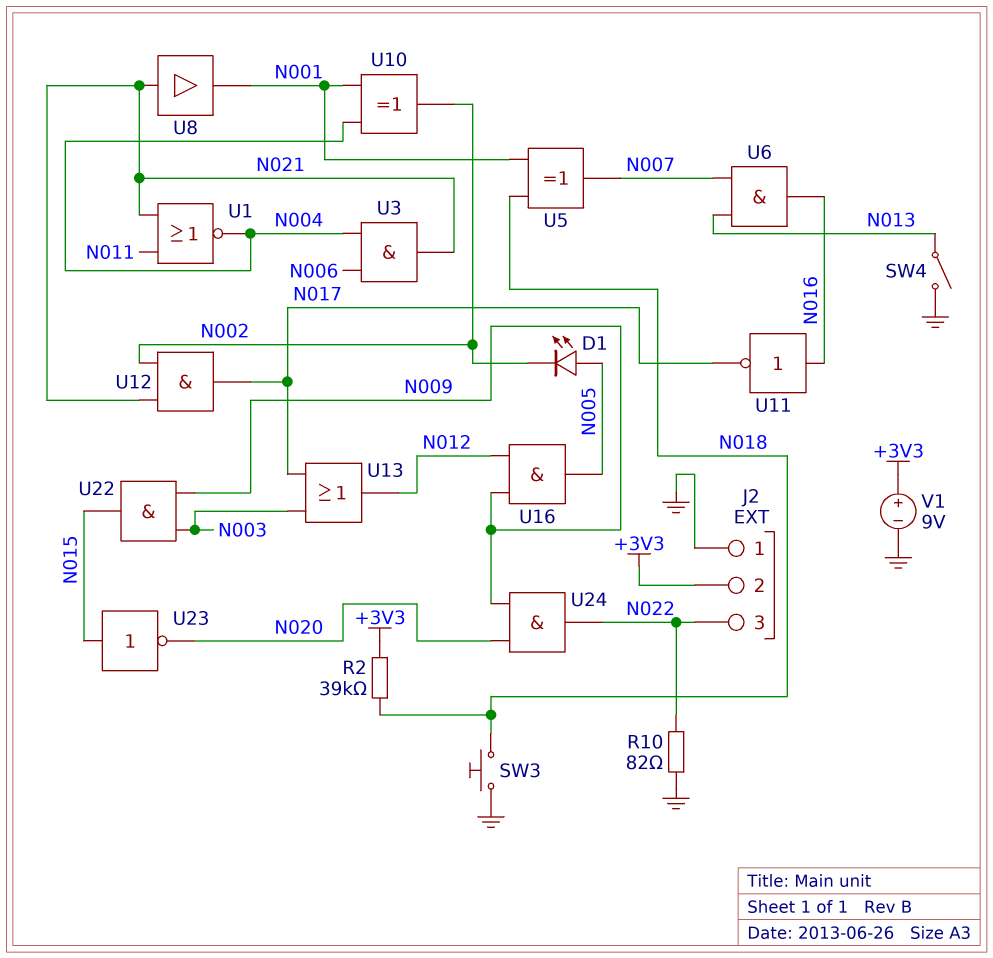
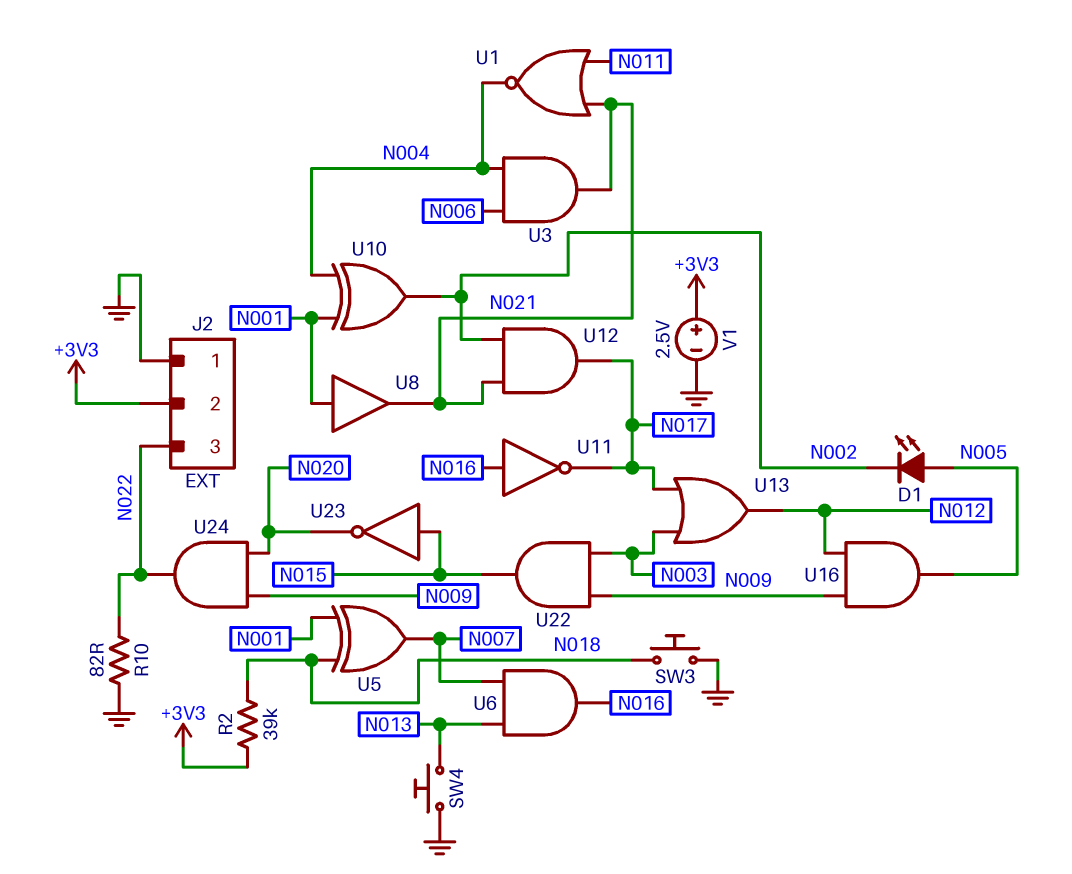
SW4: switch (GND, N013) -> button (GND, N013)
U8: buffer (in N021, out N001) -> buffer (in N001, out N021)
V1: 9V (plus +3V3, minus GND) -> 2.5V (plus +3V3, minus GND)

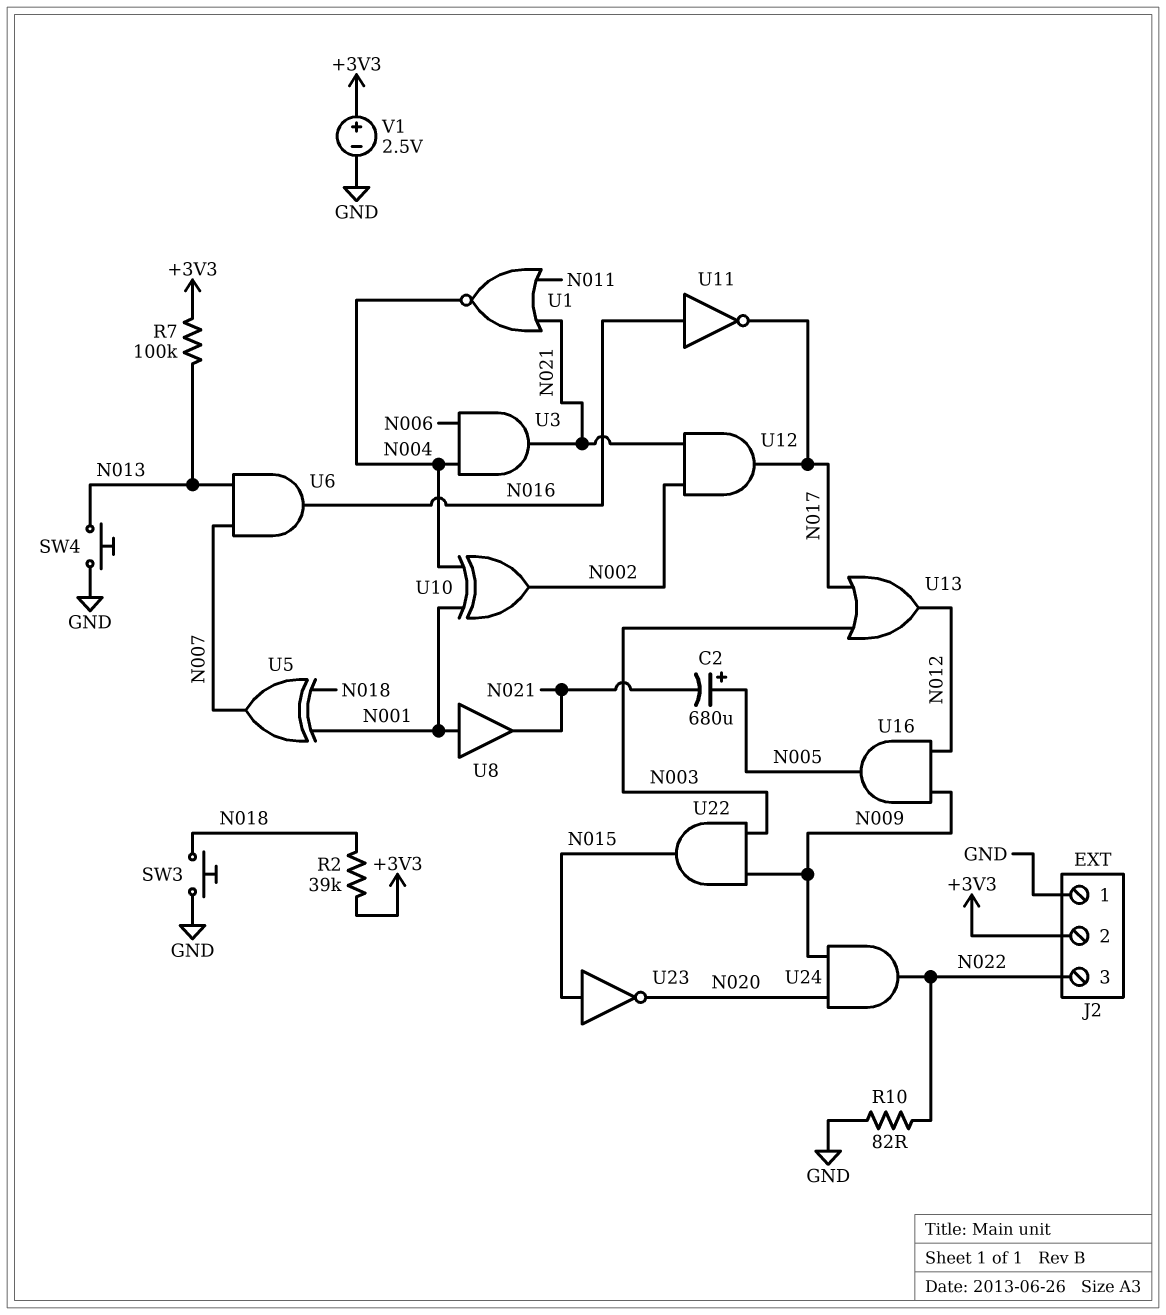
C2: none -> 680uF (plus N005, minus N021)
D1: LED (A N005, K N002) -> none
R7: none -> 100k (+3V3, N013)

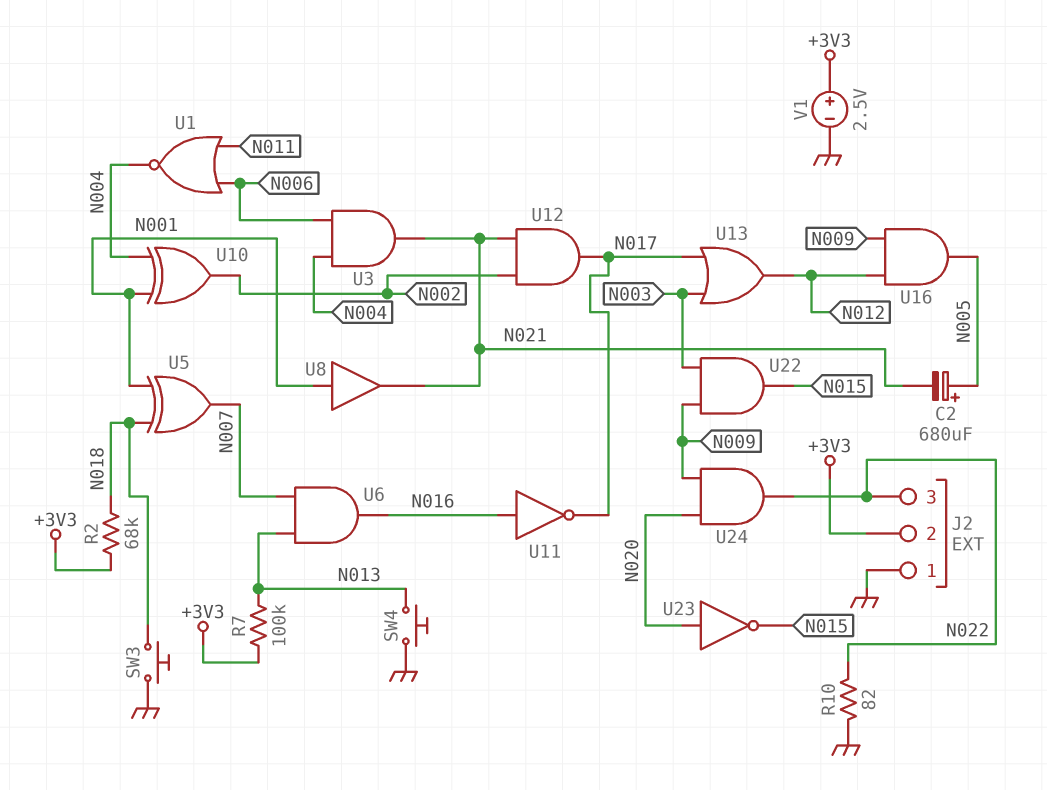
R2: 39k (+3V3, N018) -> 68k (+3V3, N018)
U1: NOR (in N011, in N021, out N004) -> NOR (in N006, in N011, out N004)
U23: NOT (in N015, out N020) -> NOT (in N020, out N015)

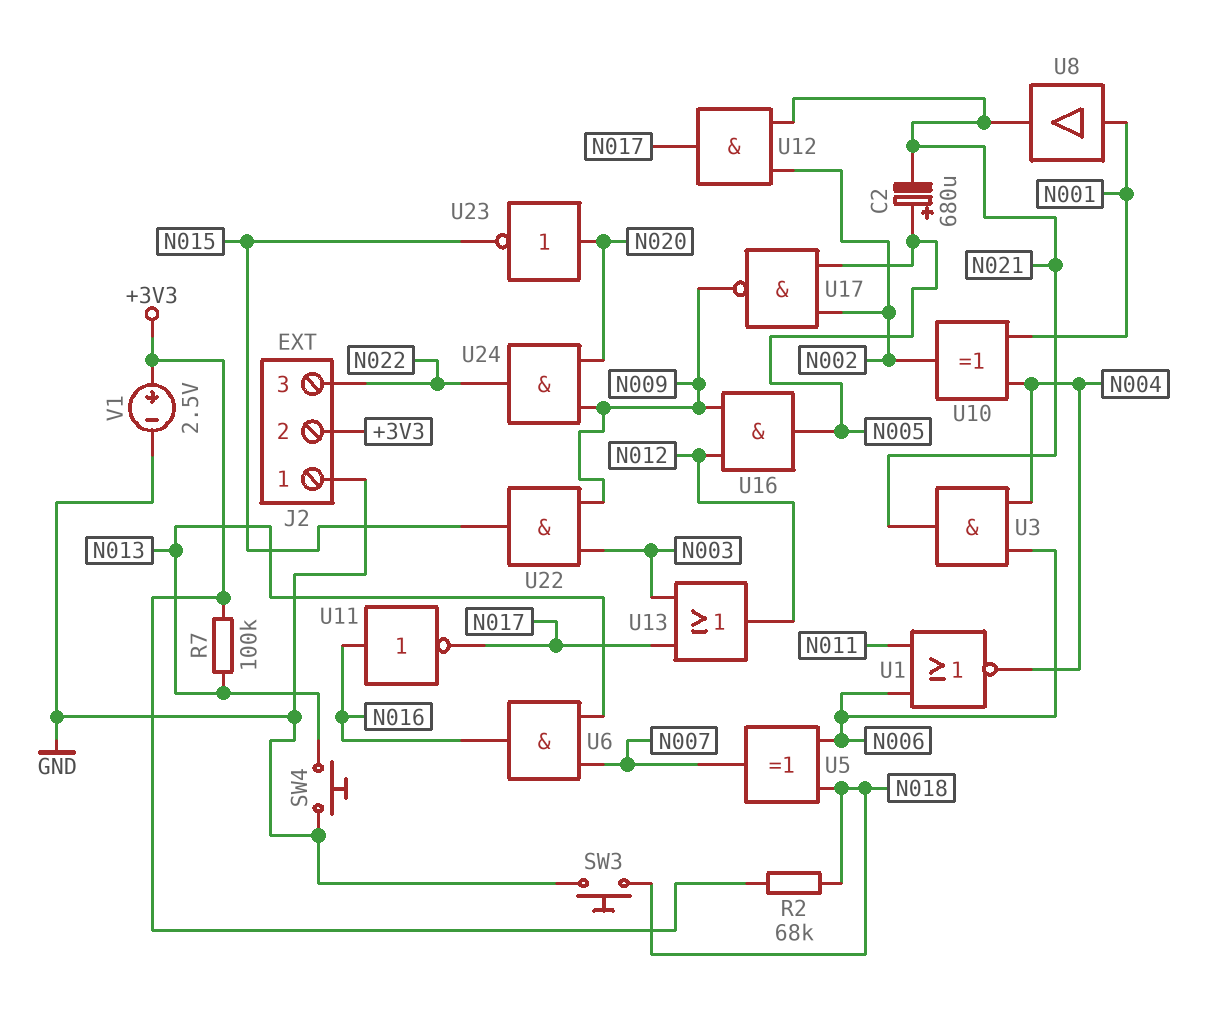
R10: 82 (GND, N022) -> none
U5: XOR (in N001, in N018, out N007) -> XOR (in N006, in N018, out N007)
U17: none -> NAND (in N002, in N005, out N009)

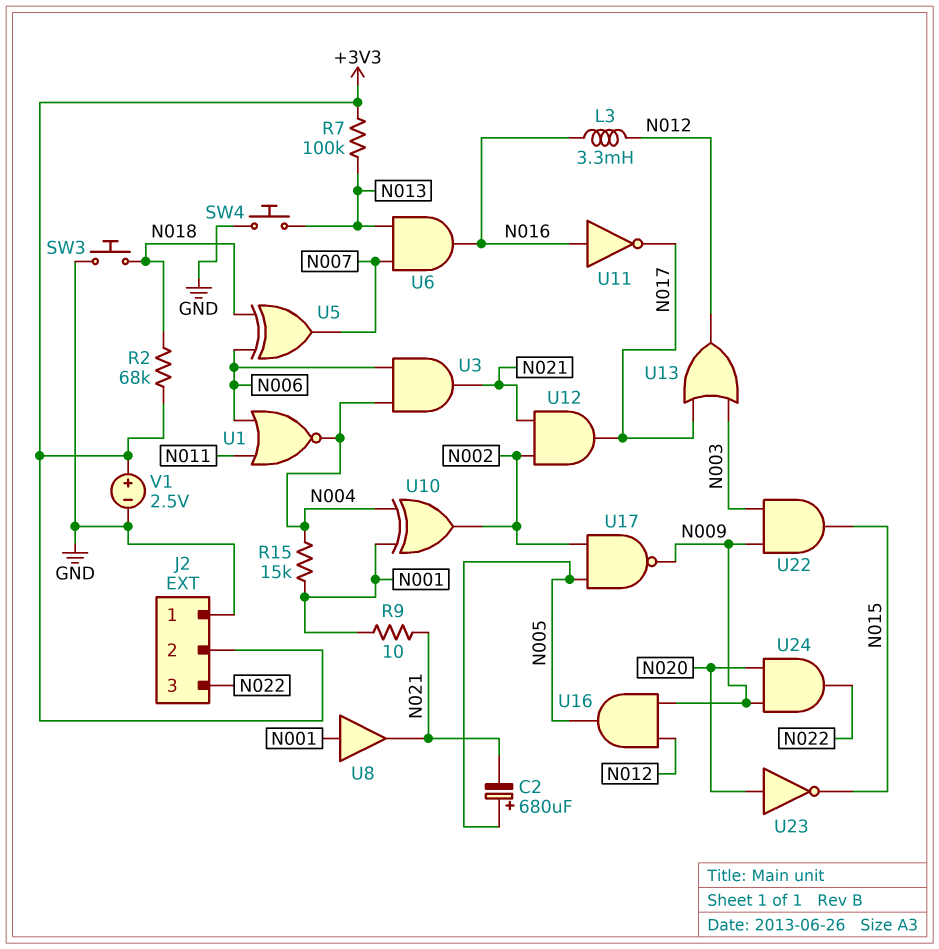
L3: none -> 3.3mH (N012, N016)
R9: none -> 10 (N001, N021)
R15: none -> 15k (N001, N004)

